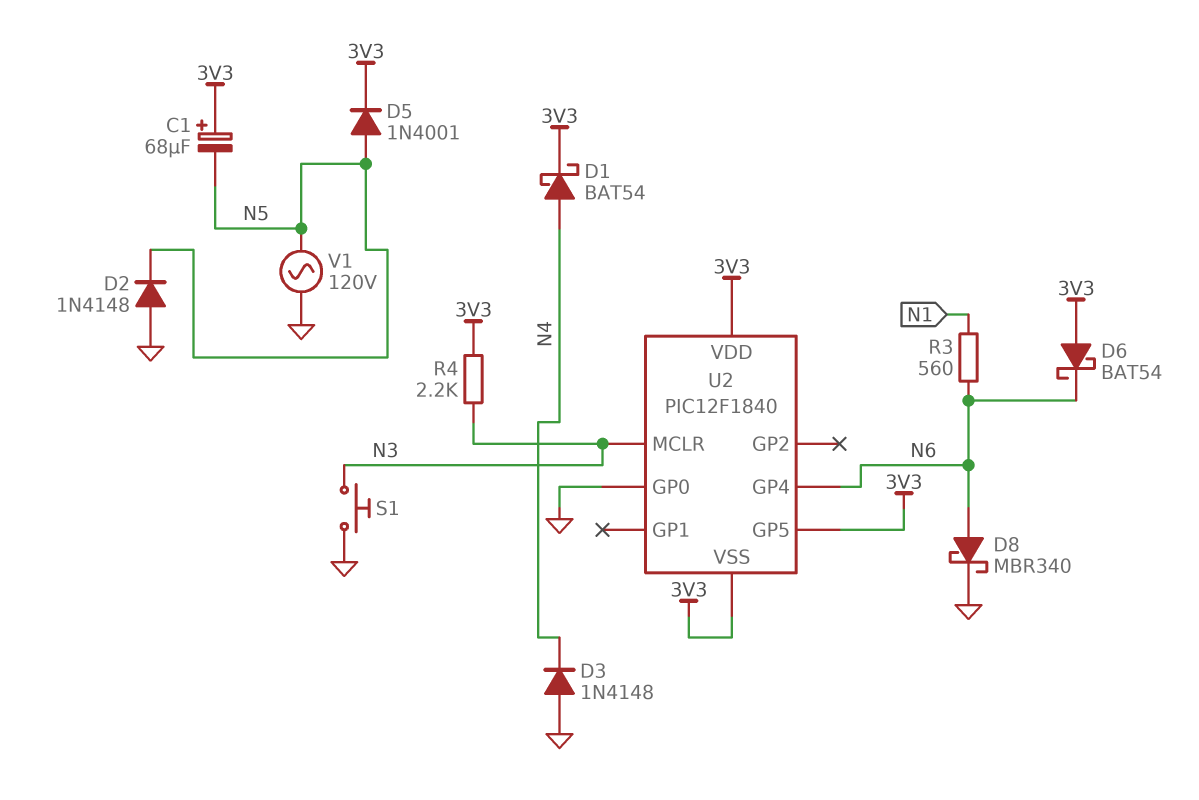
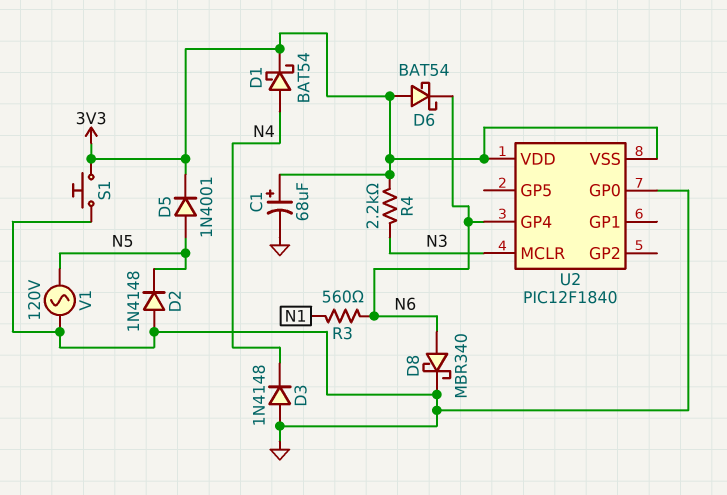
C1: 68uF (plus 3V3, minus N5) -> 68uF (plus 3V3, minus GND)
S1: button (GND, N3) -> button (3V3, GND)
U2 pin GP5: 3V3 -> none

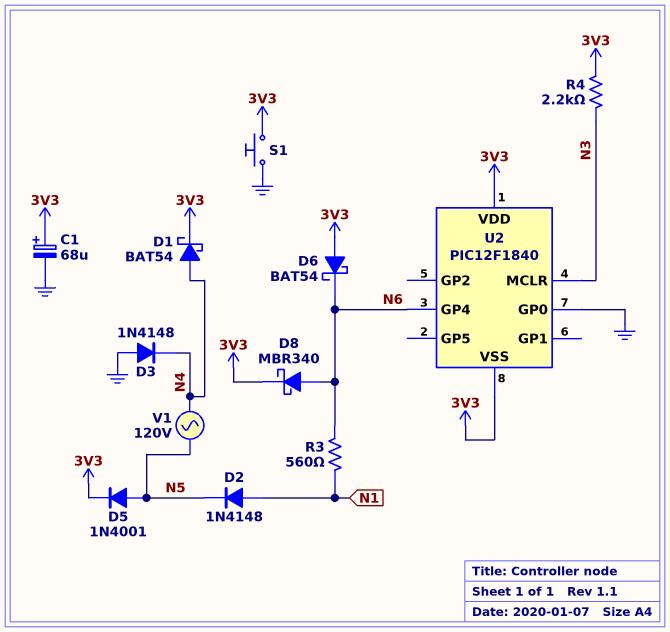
D2: diode 1N4148 (A GND, K N5) -> diode 1N4148 (A N1, K N5)
D8: schottky MBR340 (A N6, K GND) -> schottky MBR340 (A N6, K 3V3)
V1: AC 120V (GND, N5) -> AC 120V (N4, N5)

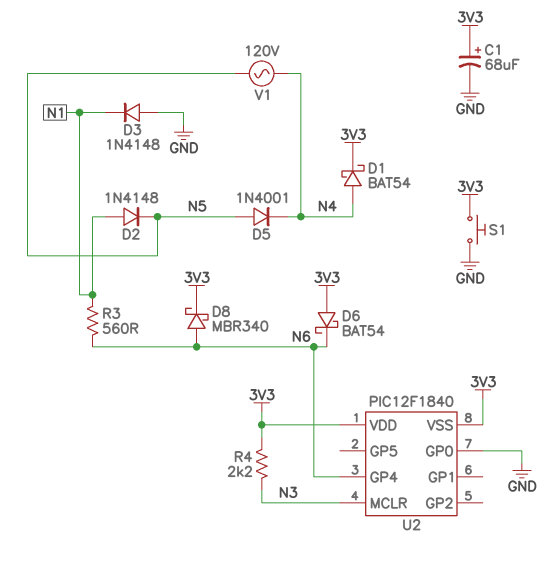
D3: diode 1N4148 (A GND, K N4) -> diode 1N4148 (A GND, K N1)
D5: diode 1N4001 (A N5, K 3V3) -> diode 1N4001 (A N5, K N4)

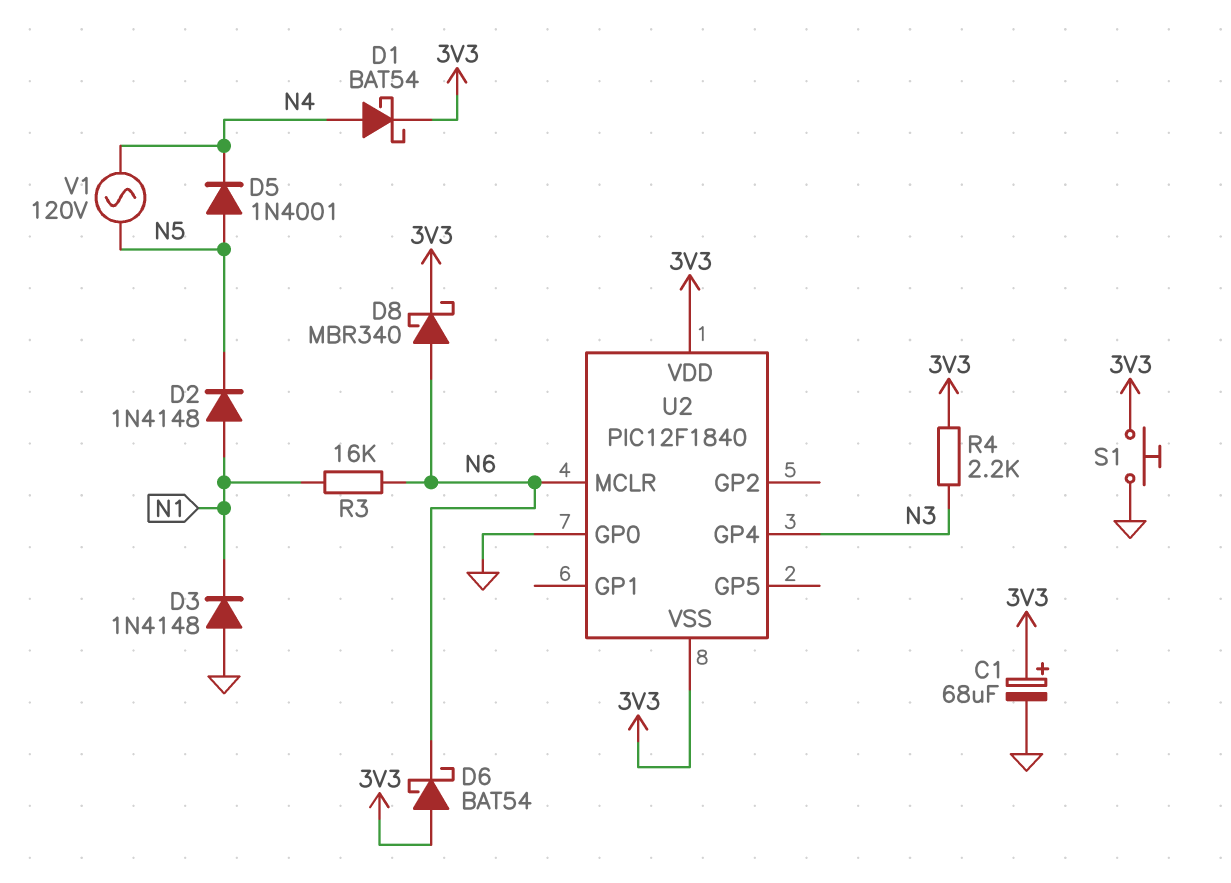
R3: 560 (N1, N6) -> 16k (N1, N6)
U2 pin GP4: N6 -> N3
U2 pin MCLR: N3 -> N6

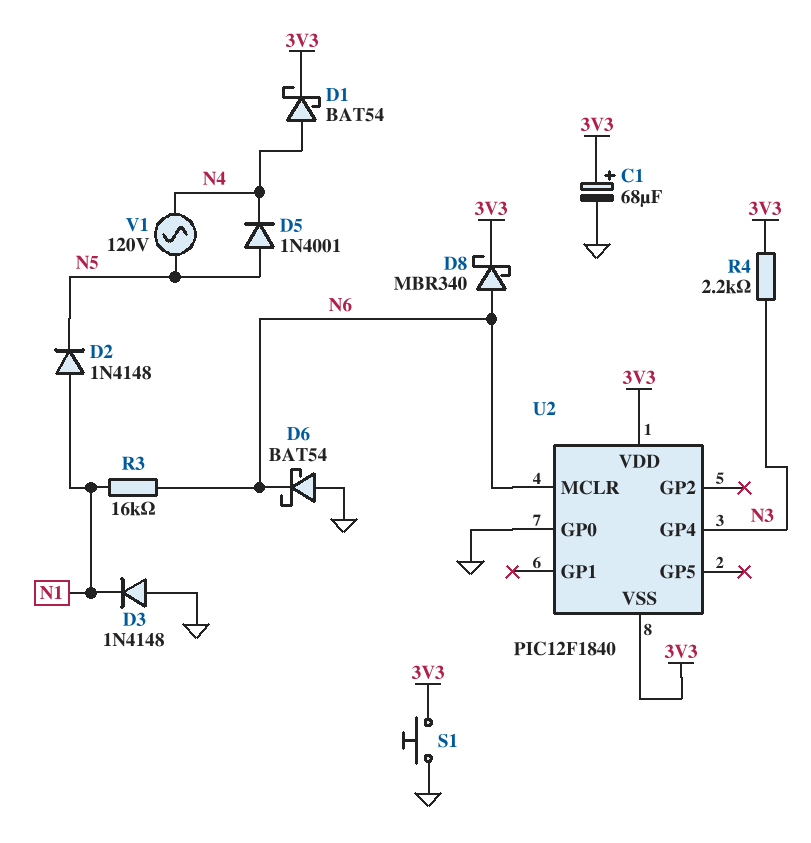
D6: schottky BAT54 (A 3V3, K N6) -> schottky BAT54 (A GND, K N6)

